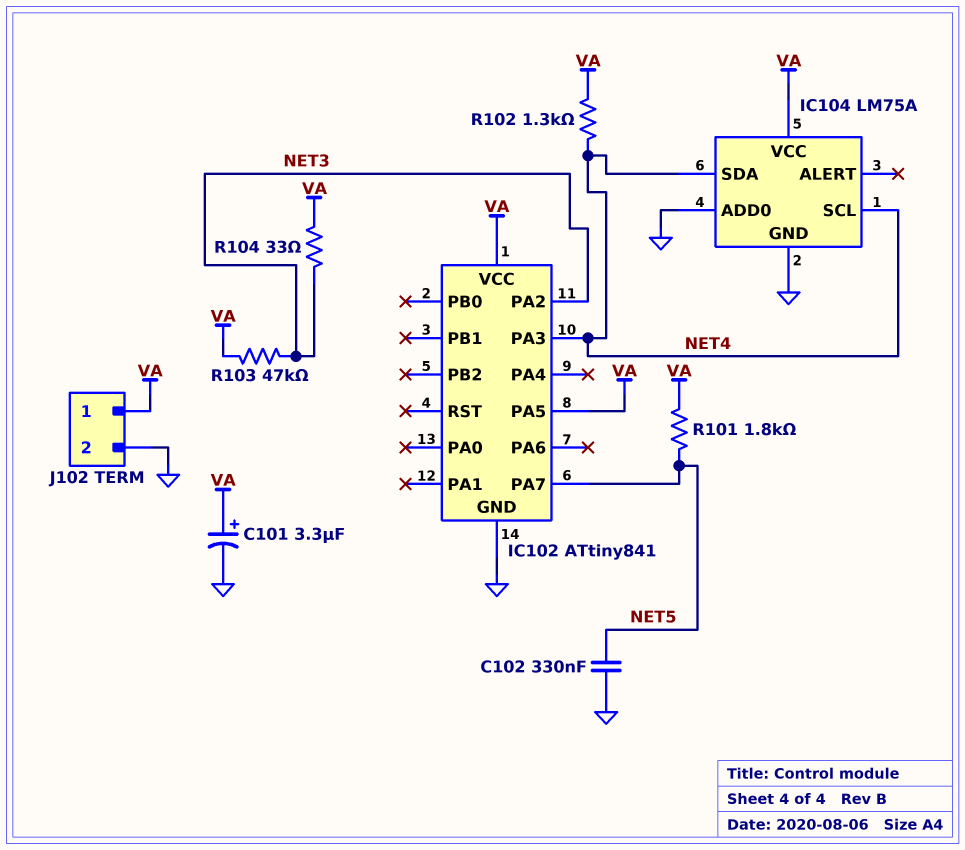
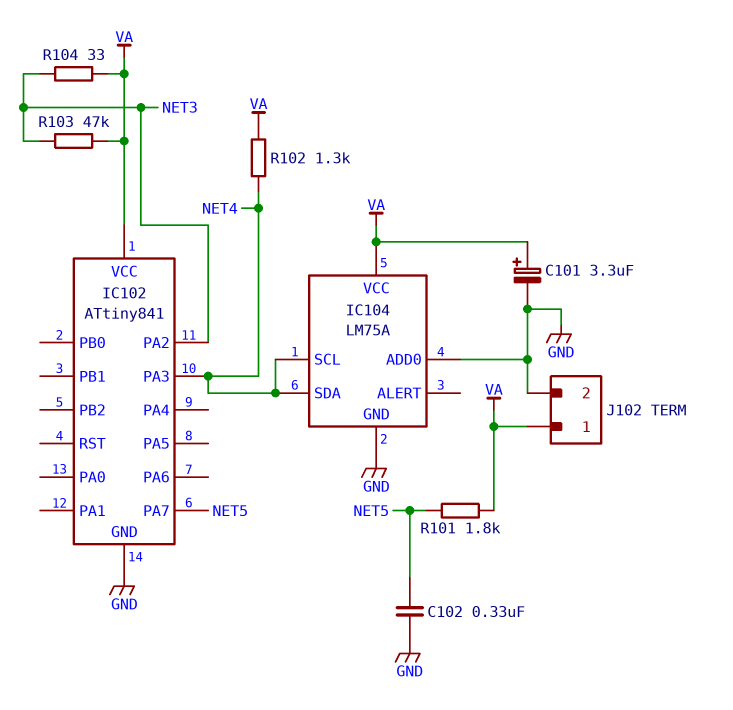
IC102 pin PA5: VA -> none

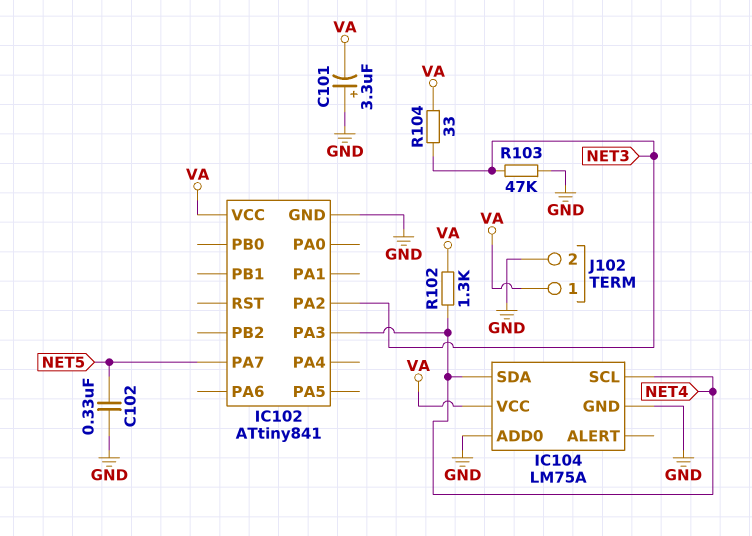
C101: 3.3uF (plus VA, minus GND) -> 3.3uF (plus GND, minus VA)
R101: 1.8k (NET5, VA) -> none
R103: 47k (NET3, VA) -> 47k (GND, NET3)

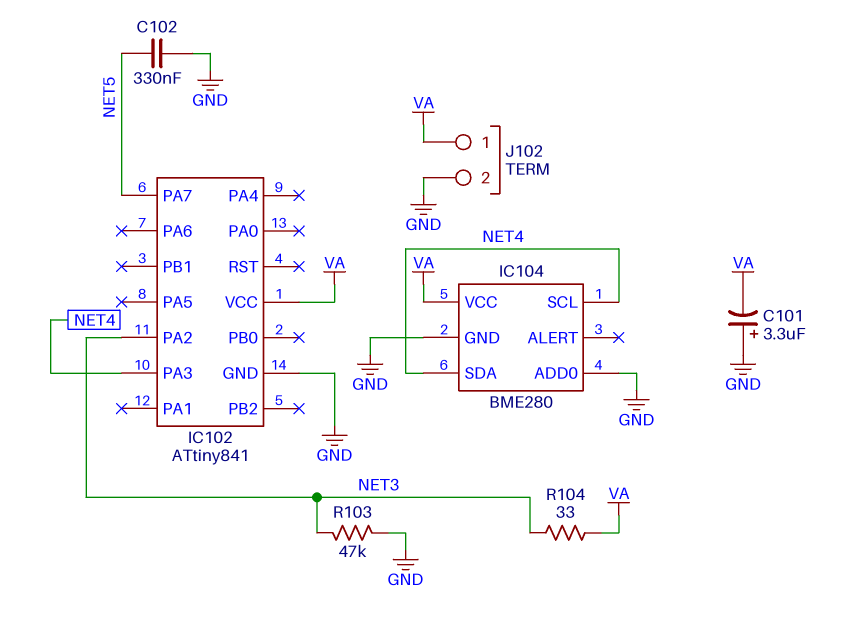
IC104: LM75A -> BME280
R102: 1.3k (NET4, VA) -> none

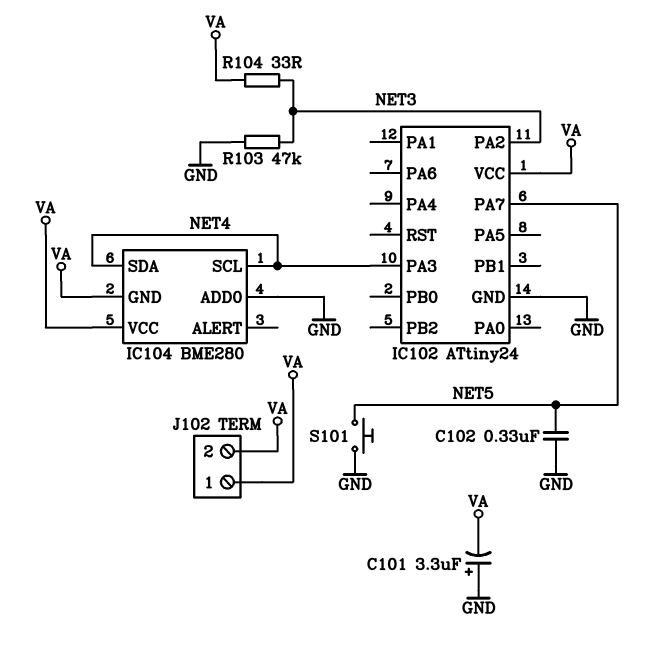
IC102: ATtiny841 -> ATtiny24
IC104 pin GND: GND -> VA
J102 pin 2: GND -> VA
S101: none -> button (GND, NET5)

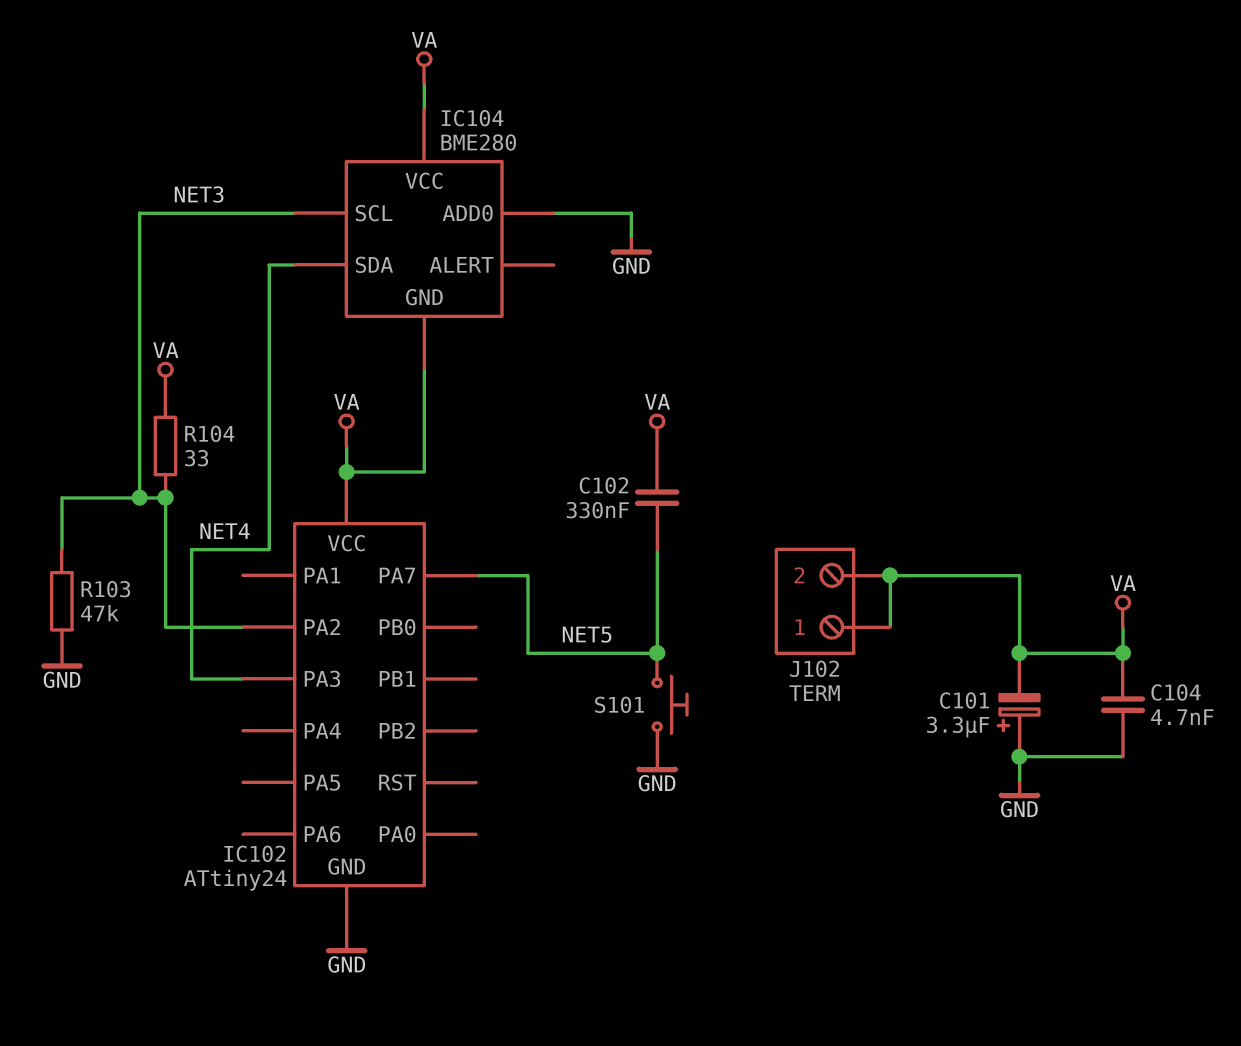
C102: 330nF (GND, NET5) -> 330nF (NET5, VA)
C104: none -> 4.7nF (GND, VA)
IC104 pin SCL: NET4 -> NET3

